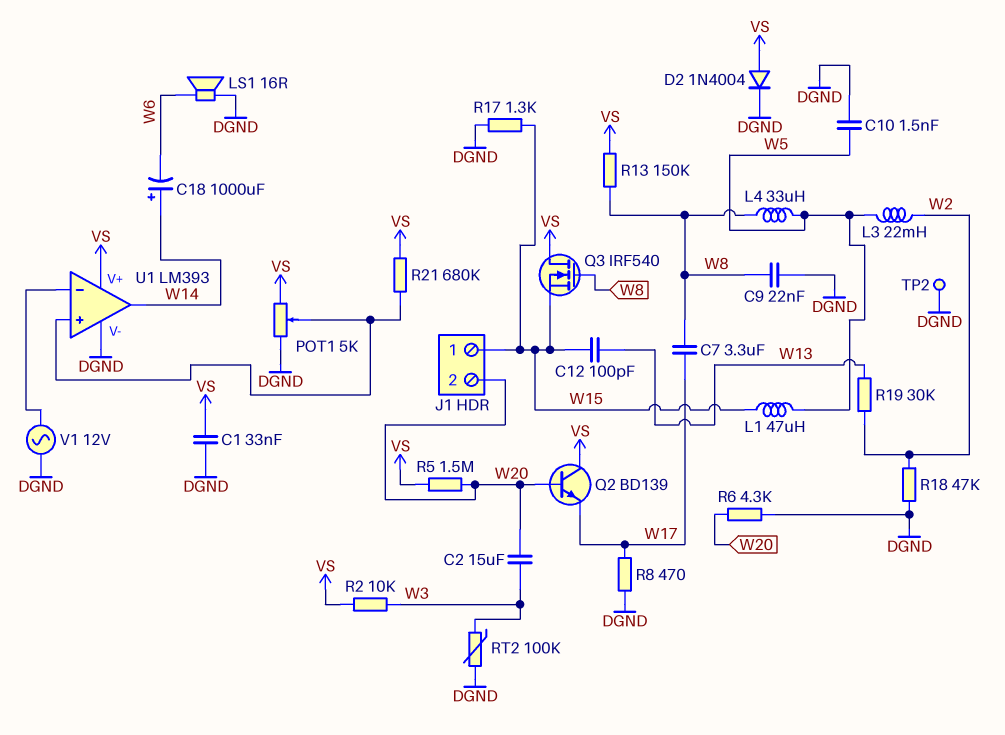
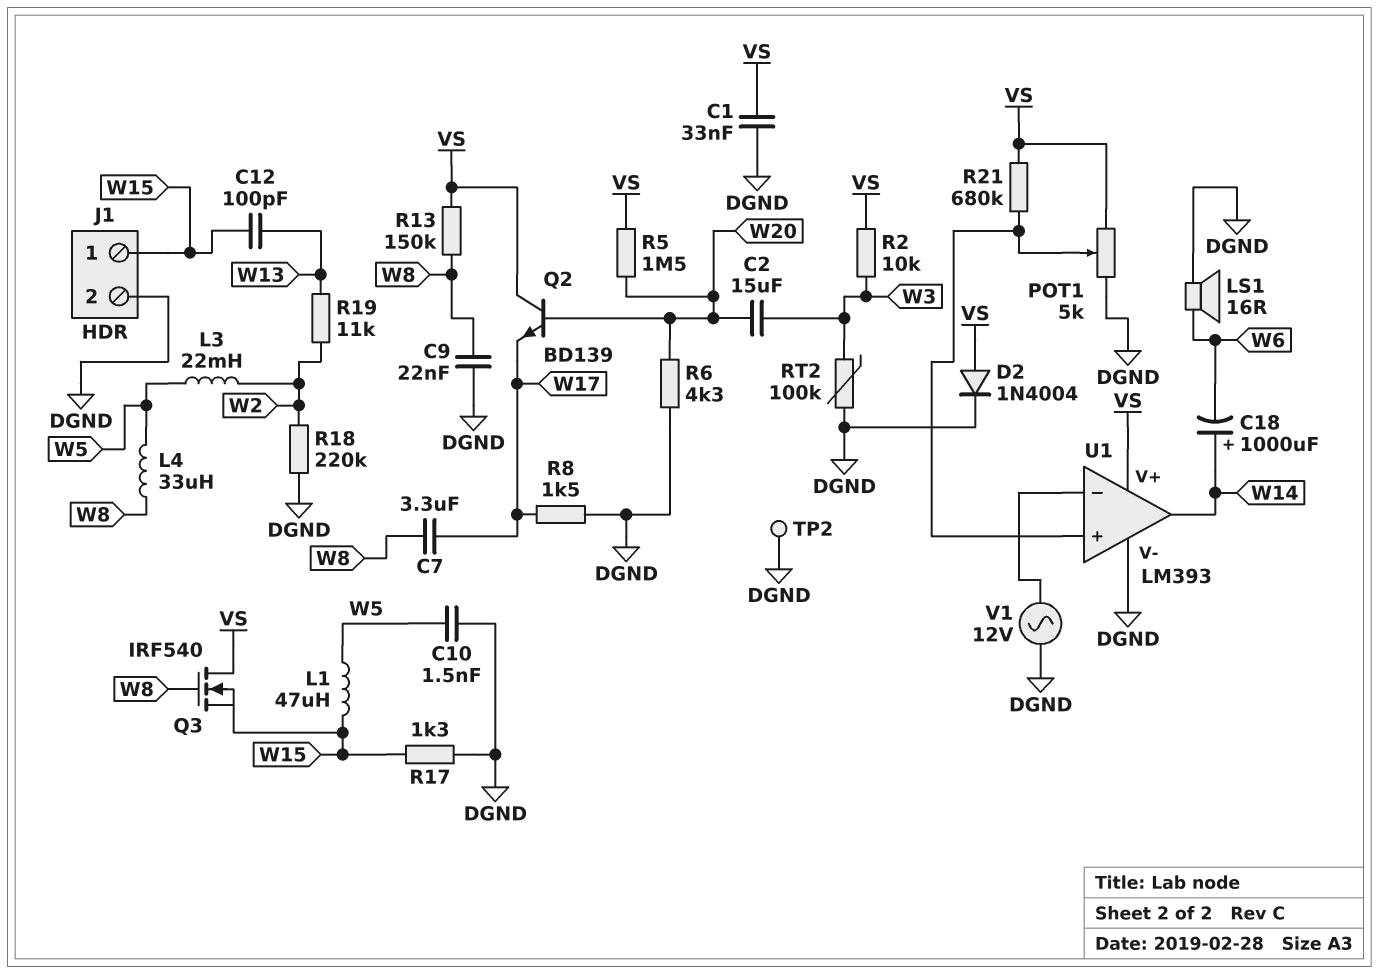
J1 pin 2: W20 -> DGND
R8: 470 (DGND, W17) -> 1.5k (DGND, W17)
R18: 47k (DGND, W2) -> 220k (DGND, W2)
R19: 30k (W2, W13) -> 11k (W2, W13)

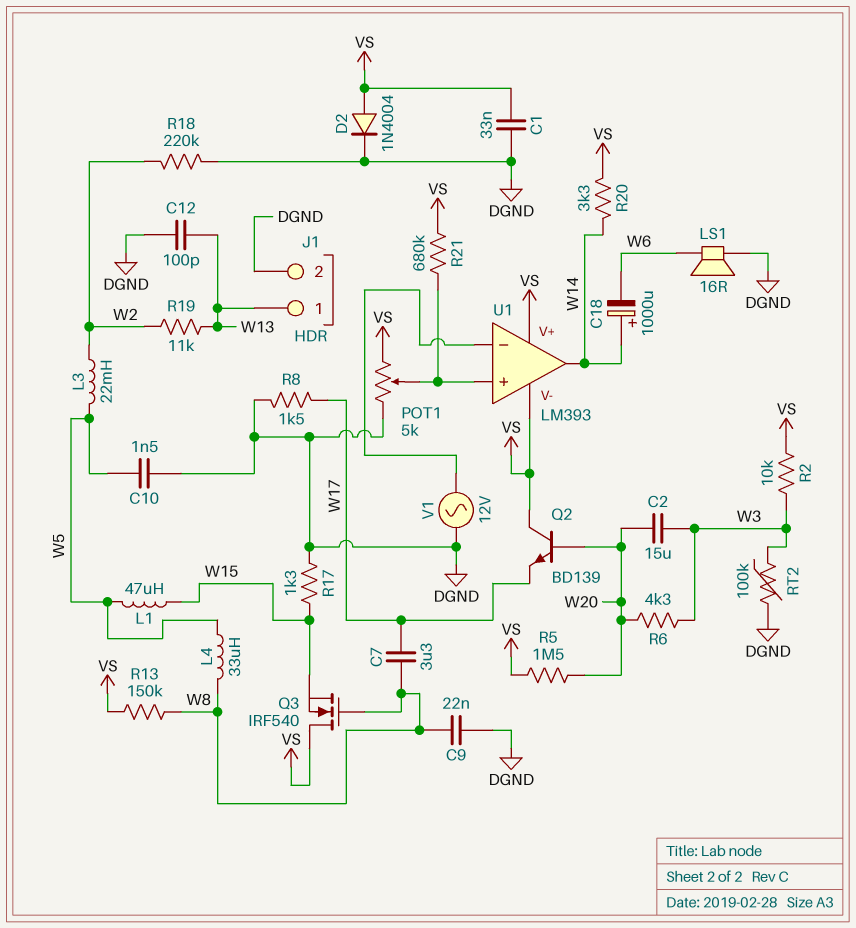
C12: 100pF (W13, W15) -> 100pF (DGND, W13)
J1 pin 1: W15 -> W13
R6: 4.3k (DGND, W20) -> 4.3k (W3, W20)
R20: none -> 3.3k (VS, W14)
TP2: test point (DGND) -> none
U1 pin V-: DGND -> VS

